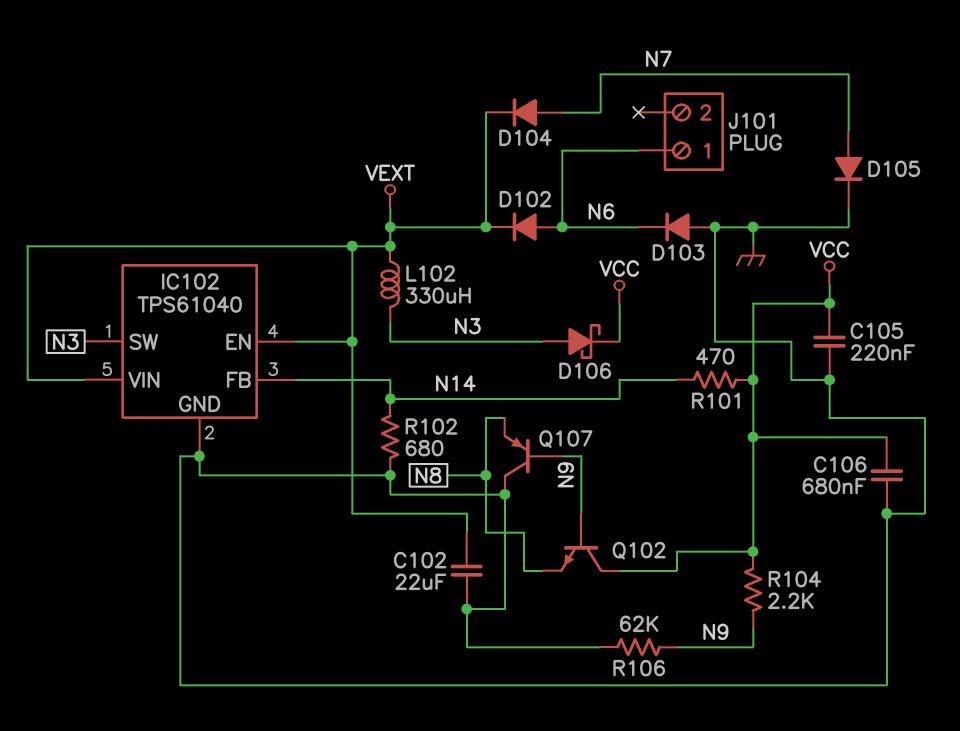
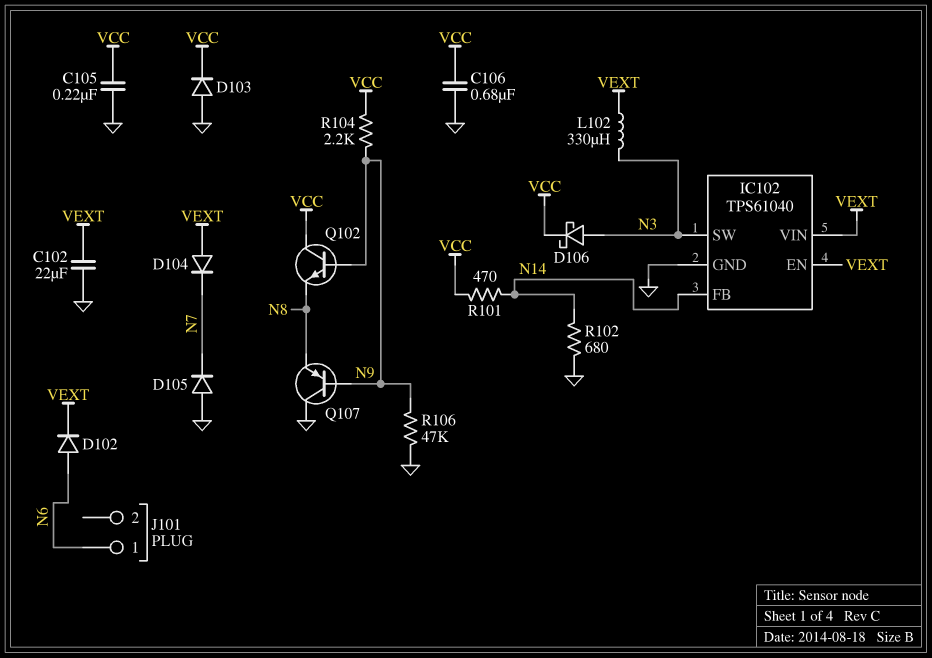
D103: diode (A GND, K N6) -> diode (A GND, K VCC)
D104: diode (A N7, K VEXT) -> diode (A VEXT, K N7)
D105: diode (A N7, K GND) -> diode (A GND, K N7)
R106: 62k (GND, N9) -> 47k (GND, N9)

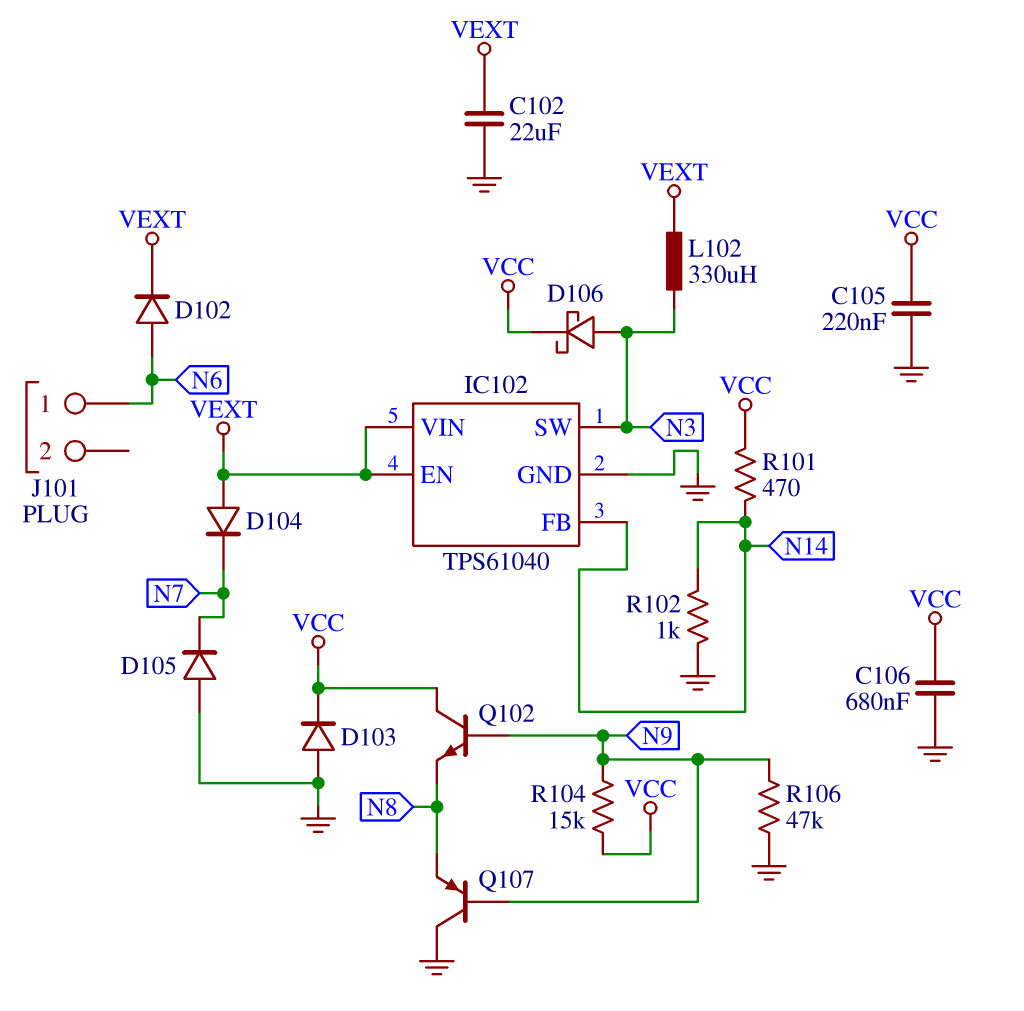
R102: 680 (GND, N14) -> 1k (GND, N14)
R104: 2.2k (N9, VCC) -> 15k (N9, VCC)

